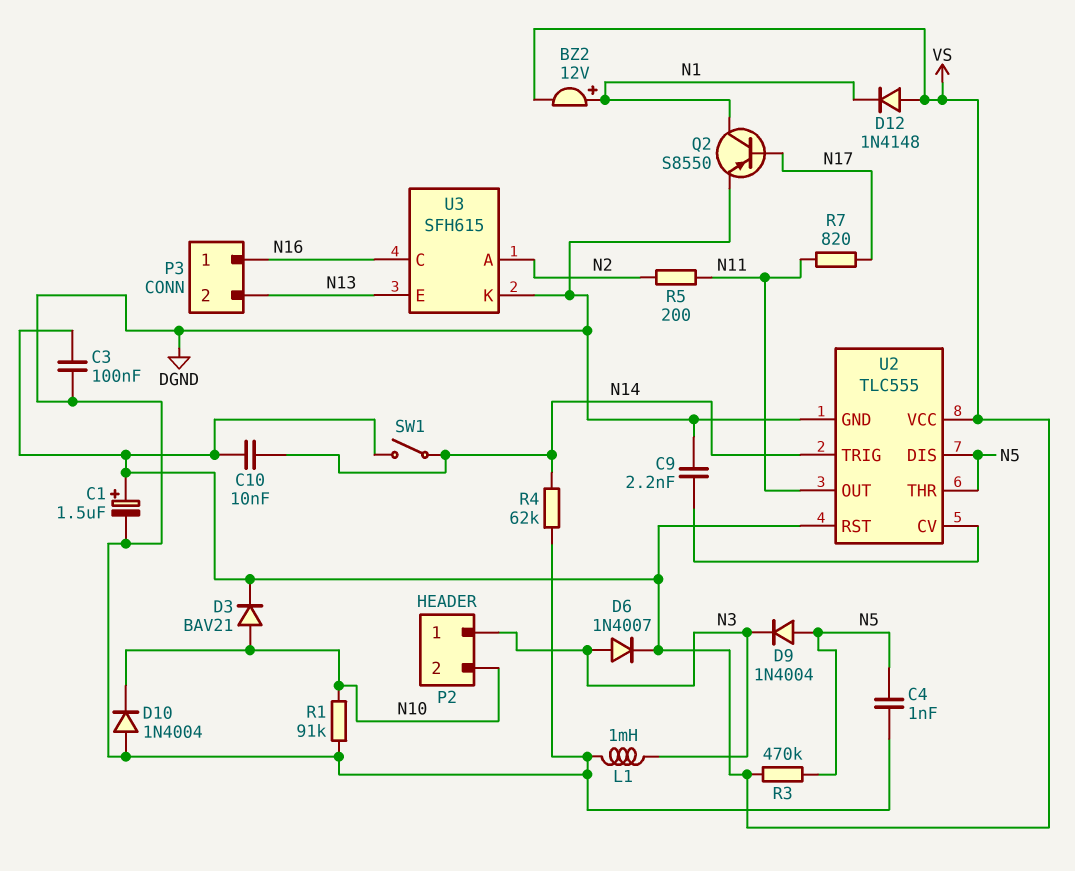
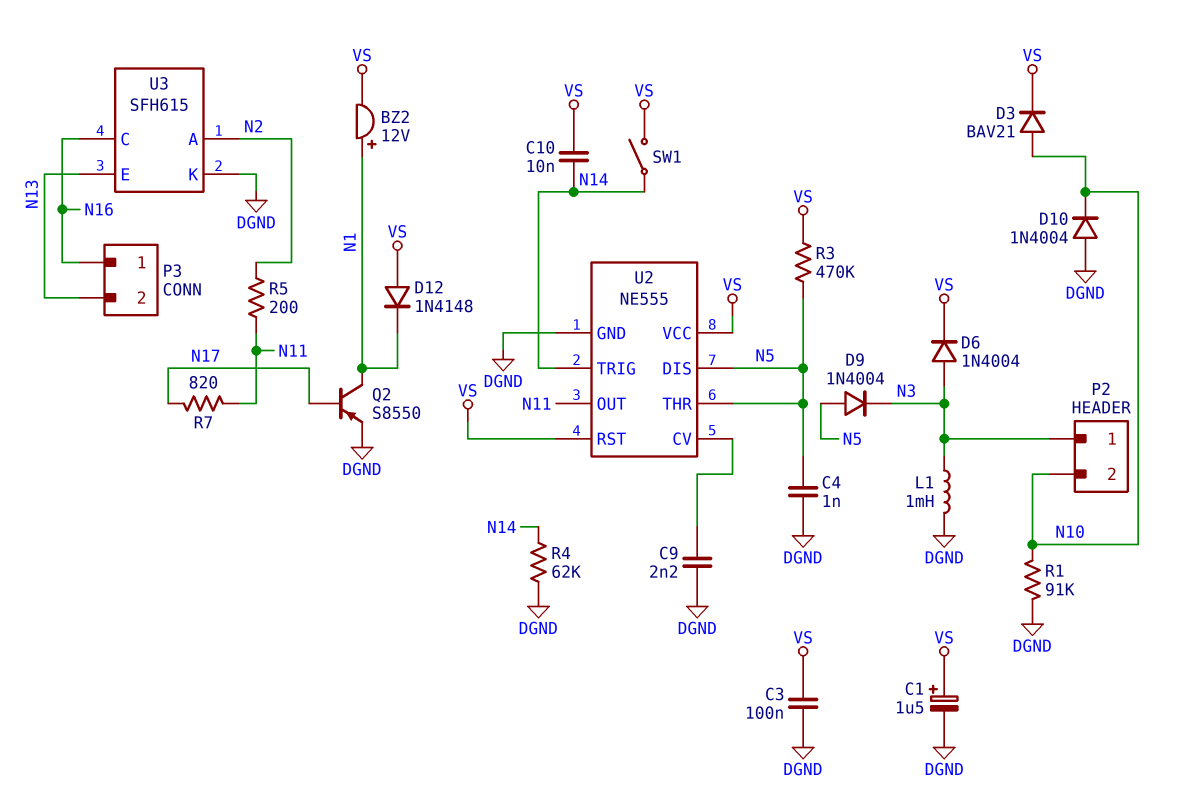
D6: diode 1N4007 (A N3, K VS) -> diode 1N4004 (A N3, K VS)
U2: TLC555 -> NE555

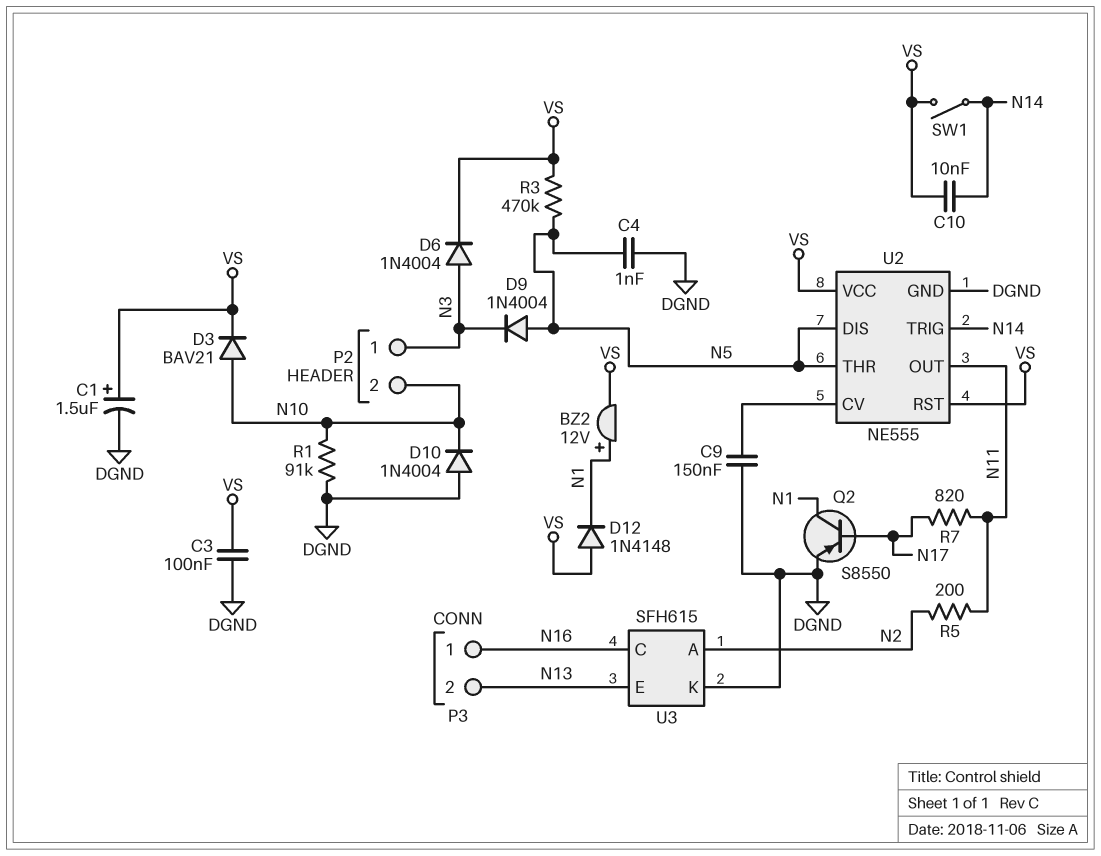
C9: 2.2nF (DGND, U2/CV) -> 150nF (DGND, U2/CV)
L1: 1mH (DGND, N3) -> none
R4: 62k (DGND, N14) -> none

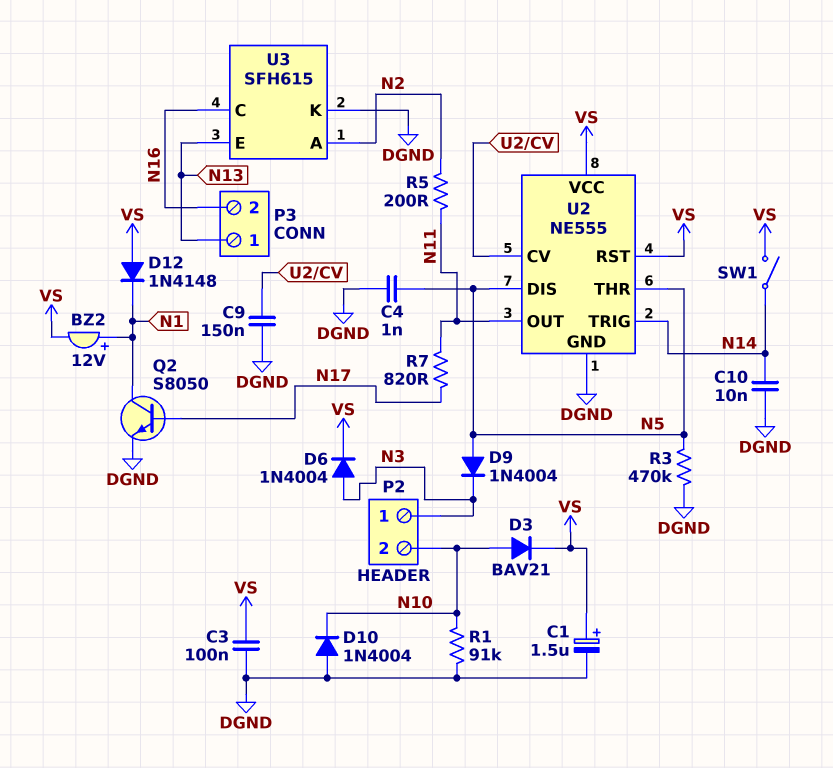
C10: 10nF (N14, VS) -> 10nF (DGND, N14)
P3 pin 1: N16 -> N13
P3 pin 2: N13 -> N16
Q2: PNP S8550 (B N17, C N1, E DGND) -> NPN S8050 (B N17, C N1, E DGND)
R3: 470k (N5, VS) -> 470k (DGND, N5)

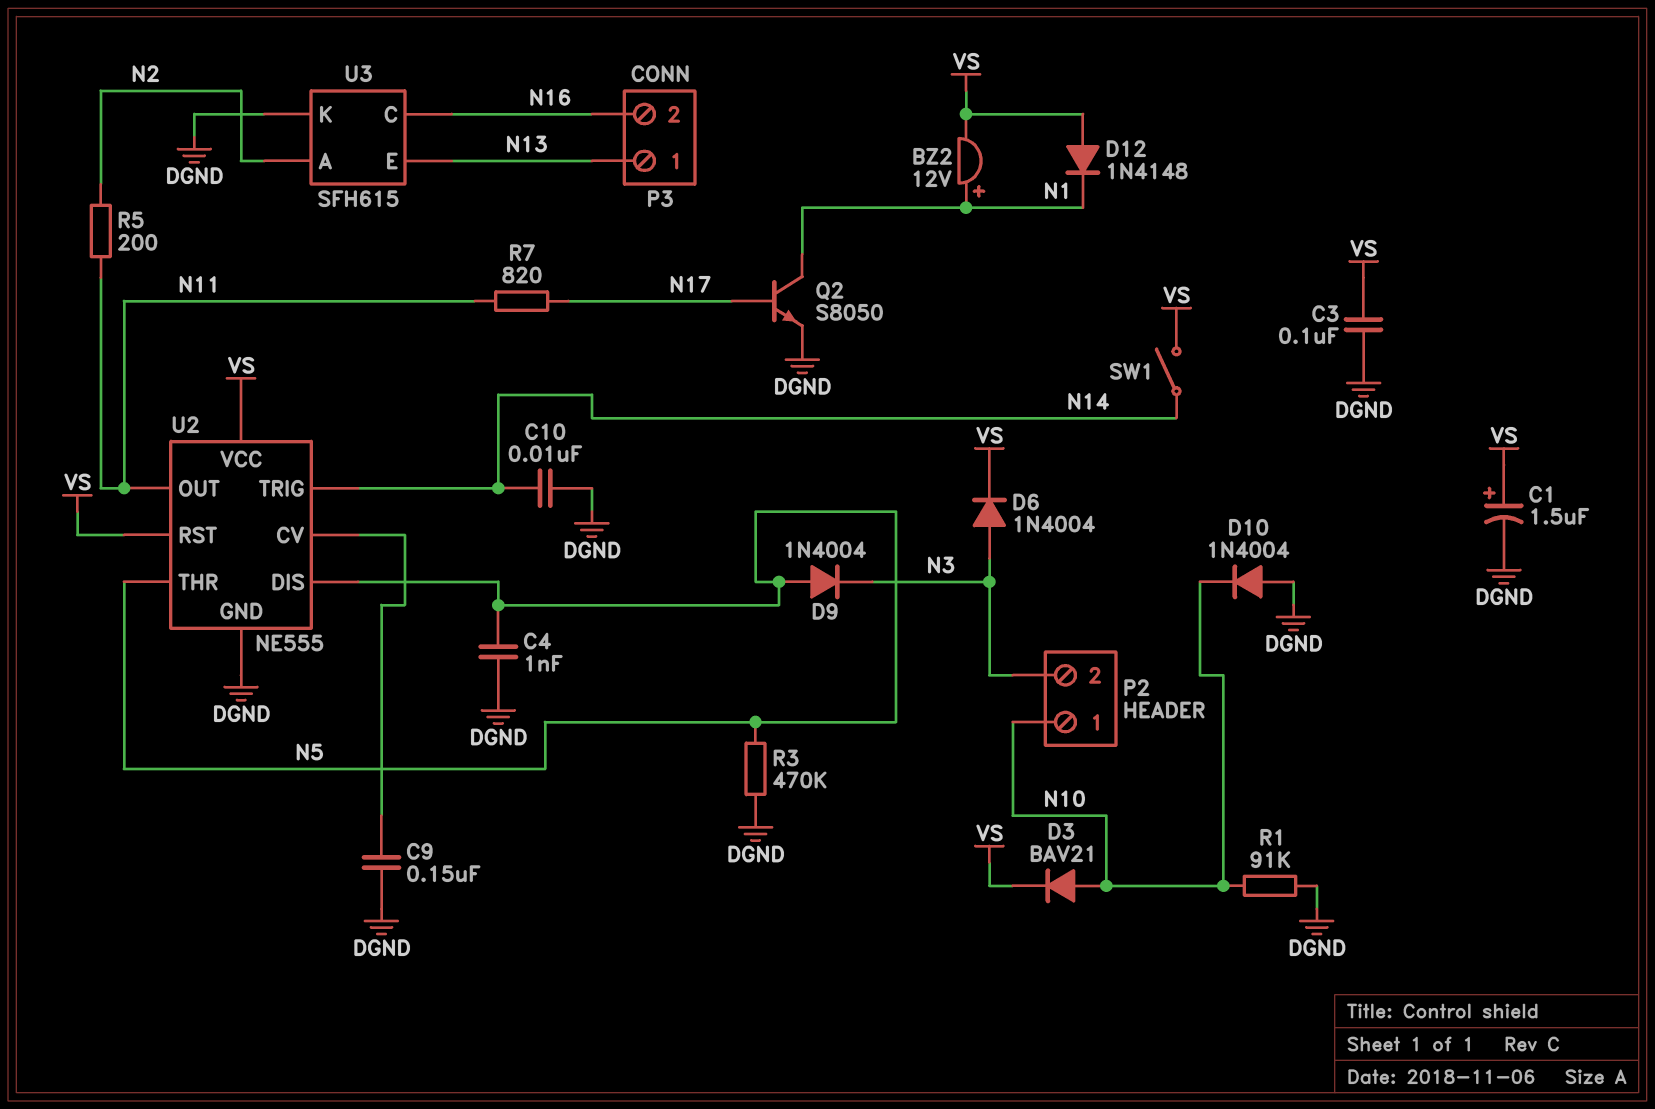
P2 pin 1: N3 -> N10
P2 pin 2: N10 -> N3

